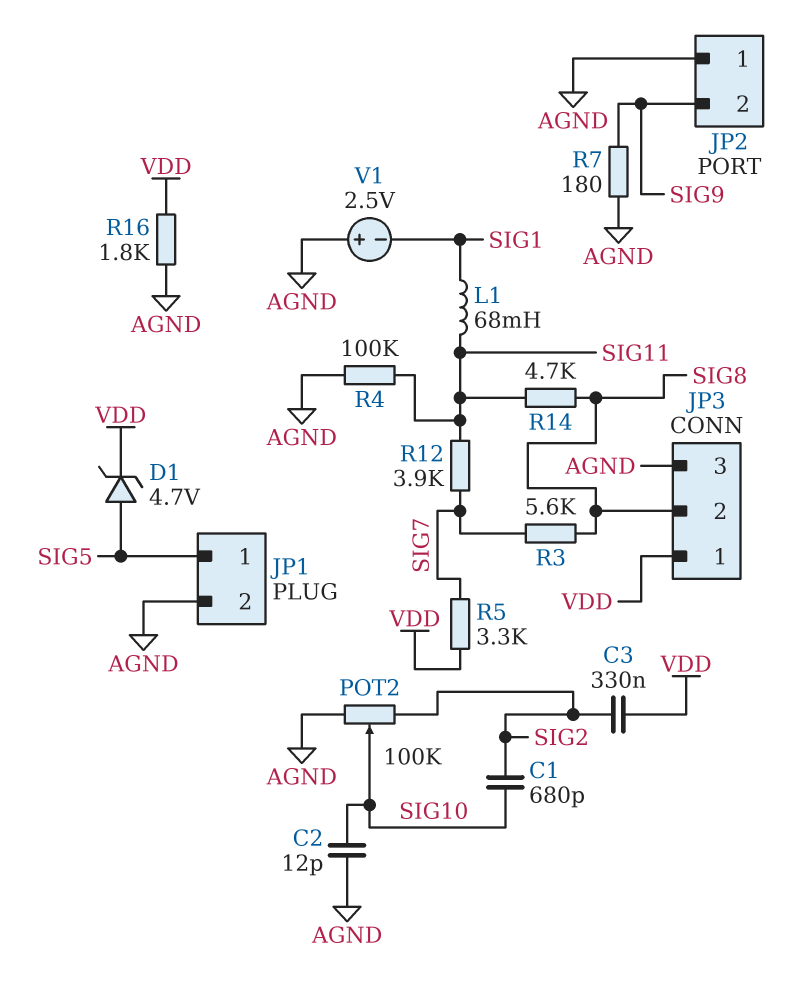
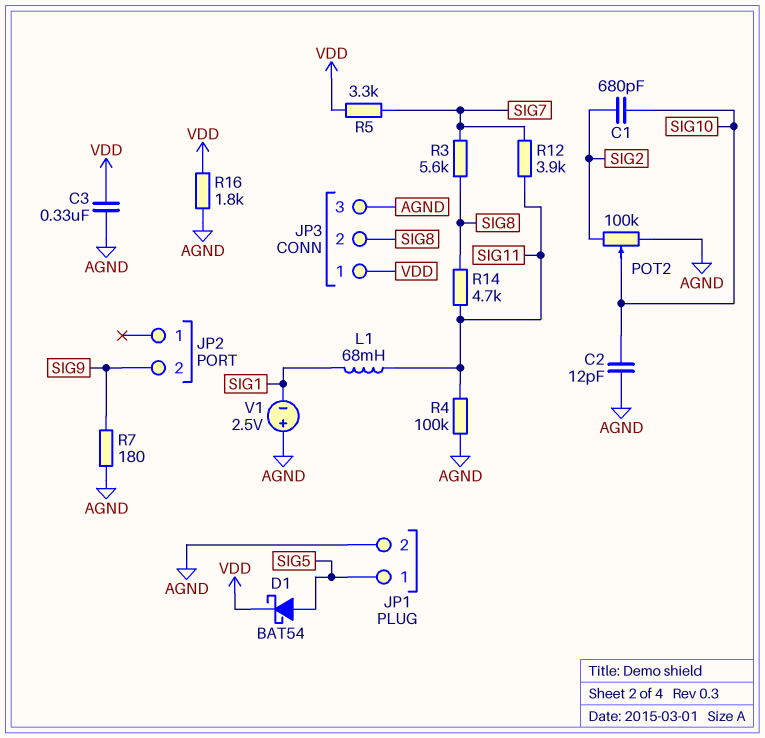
C3: 330nF (SIG2, VDD) -> 330nF (AGND, VDD)
D1: zener 4.7V (A SIG5, K VDD) -> schottky BAT54 (A SIG5, K VDD)
JP2 pin 1: AGND -> none

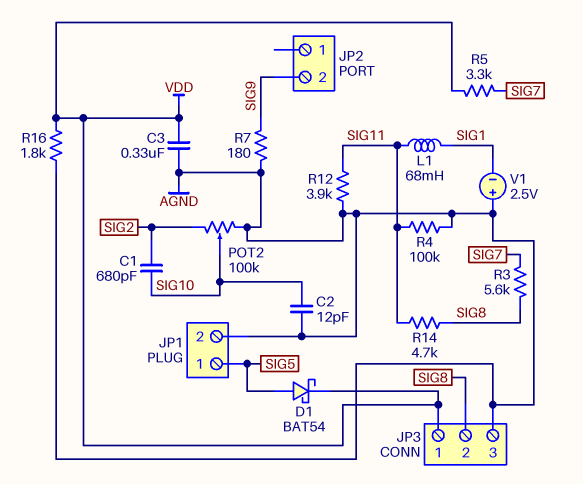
R12: 3.9k (SIG7, SIG11) -> 3.9k (AGND, SIG11)

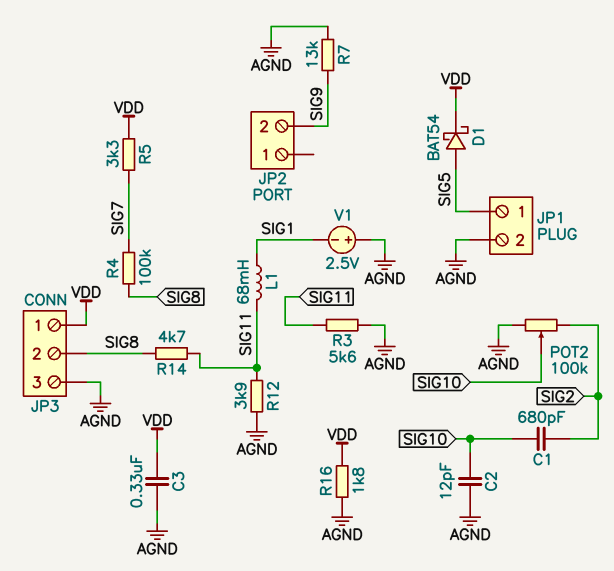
R3: 5.6k (SIG7, SIG8) -> 5.6k (AGND, SIG11)
R4: 100k (AGND, SIG11) -> 100k (SIG7, SIG8)
R7: 180 (AGND, SIG9) -> 13k (AGND, SIG9)

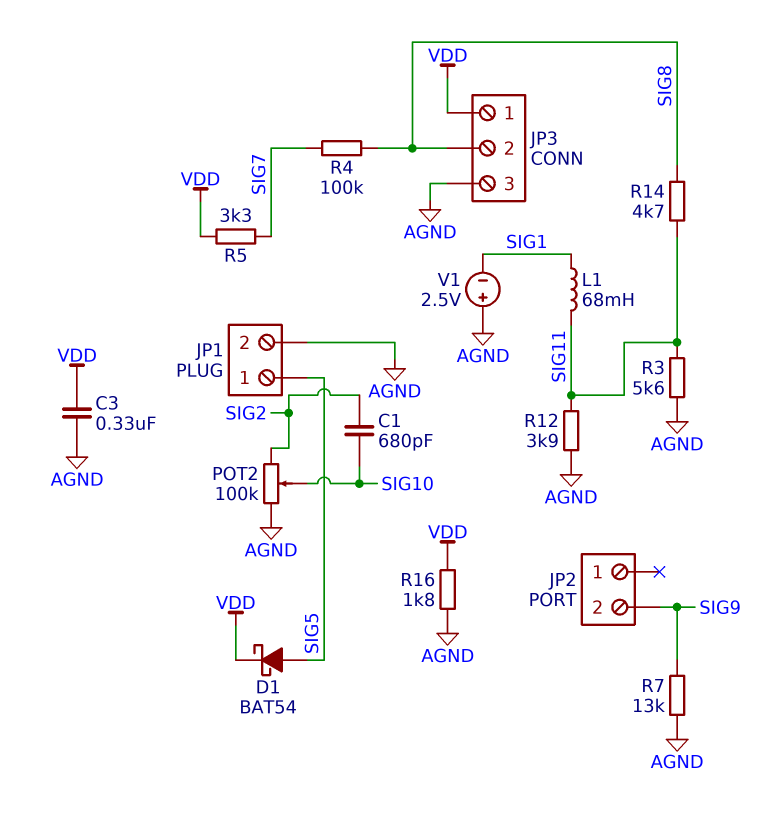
C2: 12pF (AGND, SIG10) -> none

